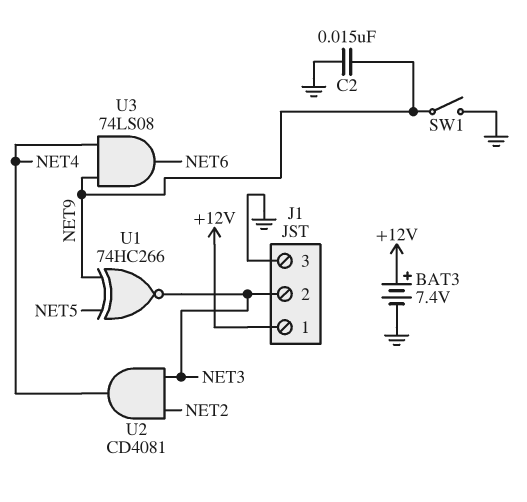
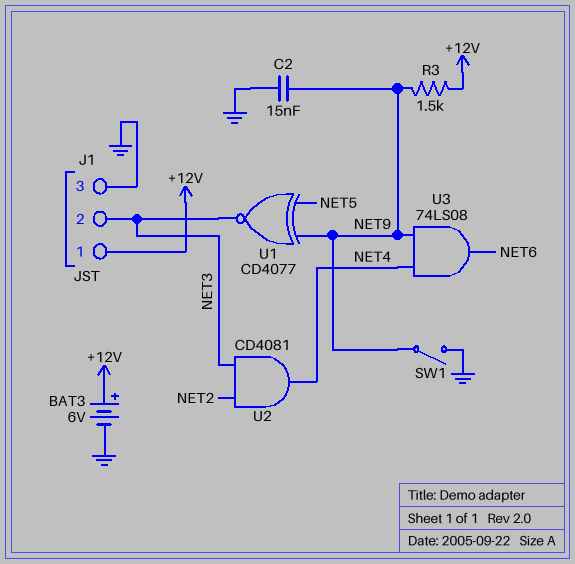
BAT3: 7.4V (plus +12V, minus GND) -> 6V (plus +12V, minus GND)
R3: none -> 1.5k (+12V, NET9)
U1: XNOR 74HC266 (in NET5, in NET9, out NET3) -> XNOR CD4077 (in NET5, in NET9, out NET3)

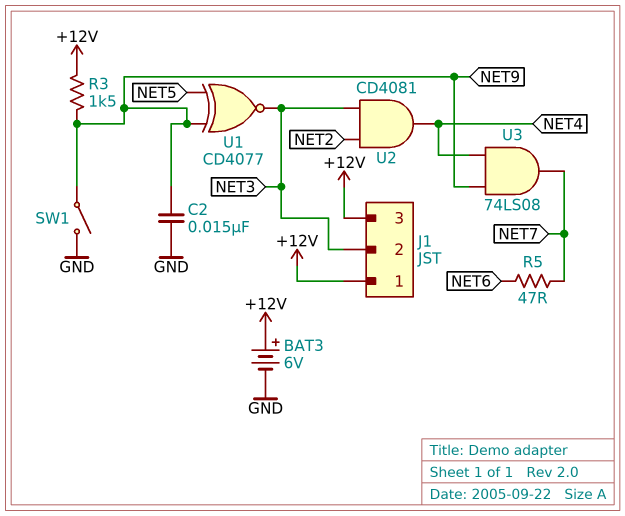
J1 pin 3: GND -> +12V
R5: none -> 47 (NET6, NET7)
U3: AND 74LS08 (in NET4, in NET9, out NET6) -> AND 74LS08 (in NET4, in NET9, out NET7)

